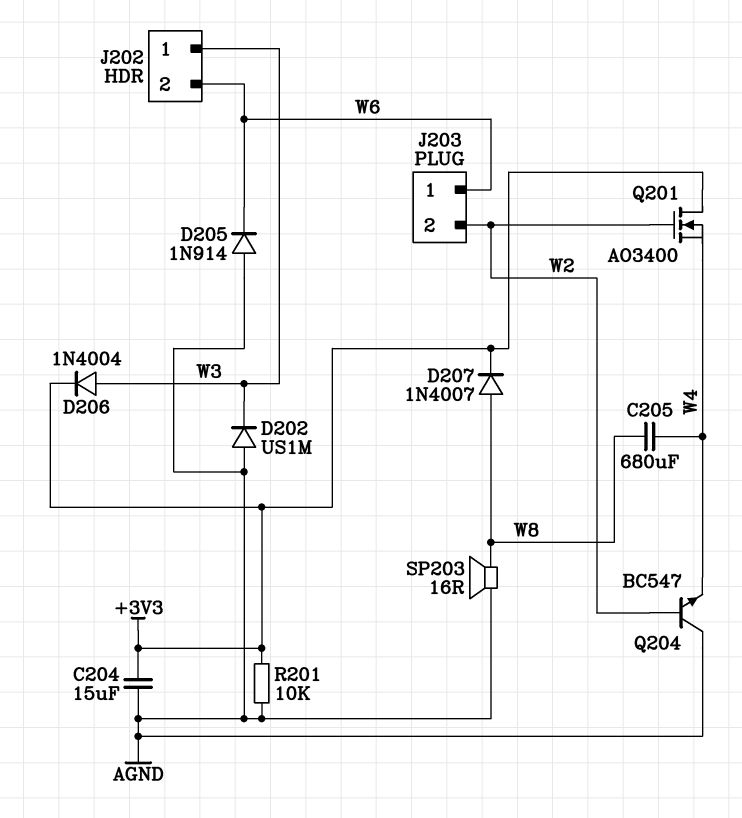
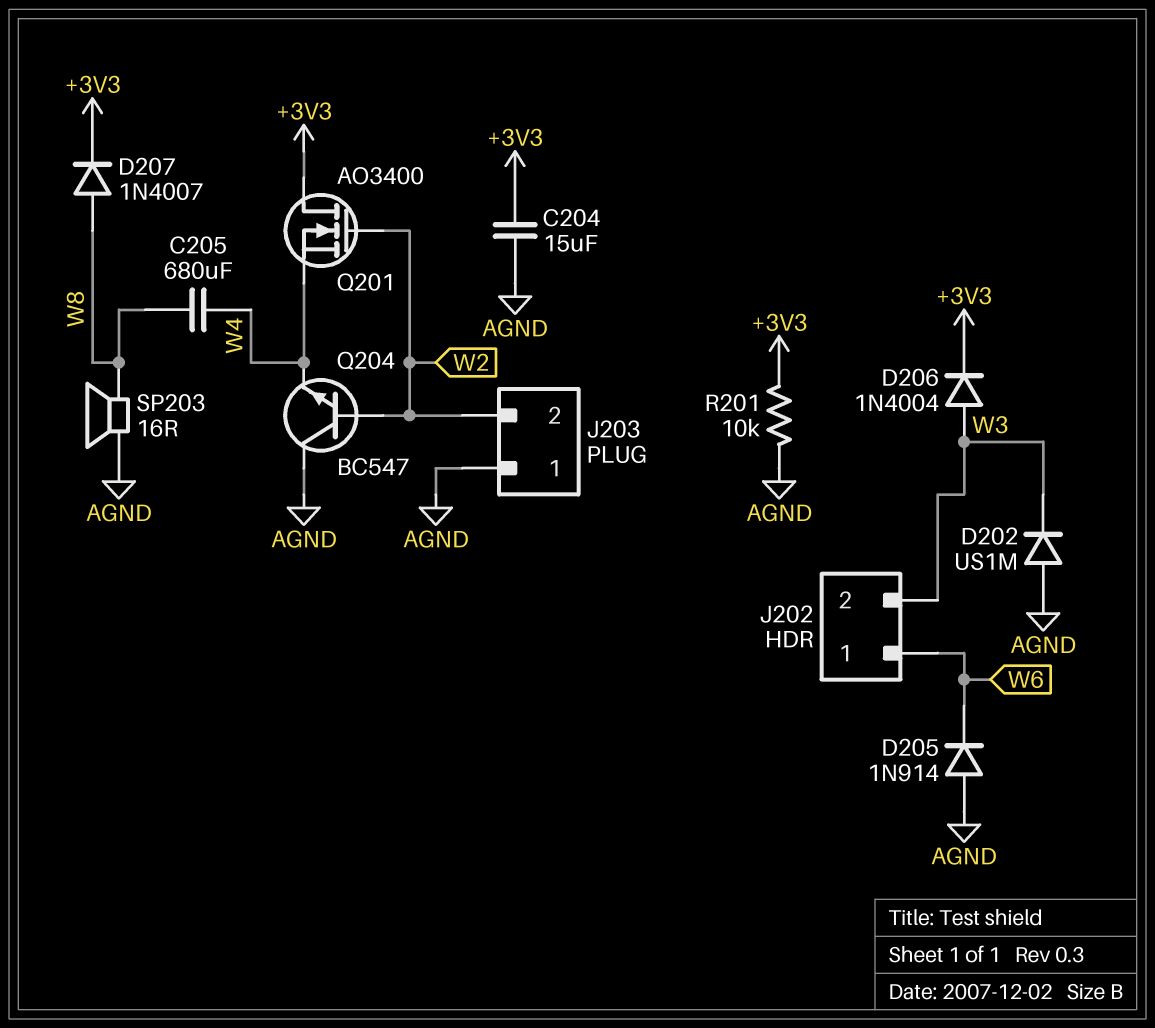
J202 pin 1: W3 -> W6
J202 pin 2: W6 -> W3
J203 pin 1: W6 -> AGND

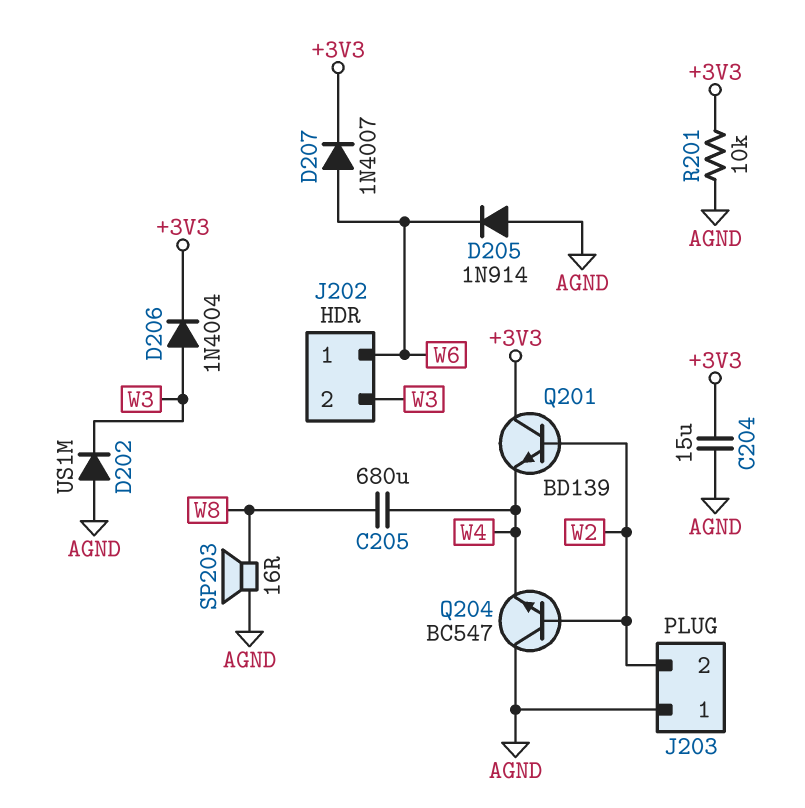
D207: diode 1N4007 (A W8, K +3V3) -> diode 1N4007 (A W6, K +3V3)
Q201: NMOS AO3400 (G W2, D +3V3, S W4) -> NPN BD139 (B W2, C +3V3, E W4)

